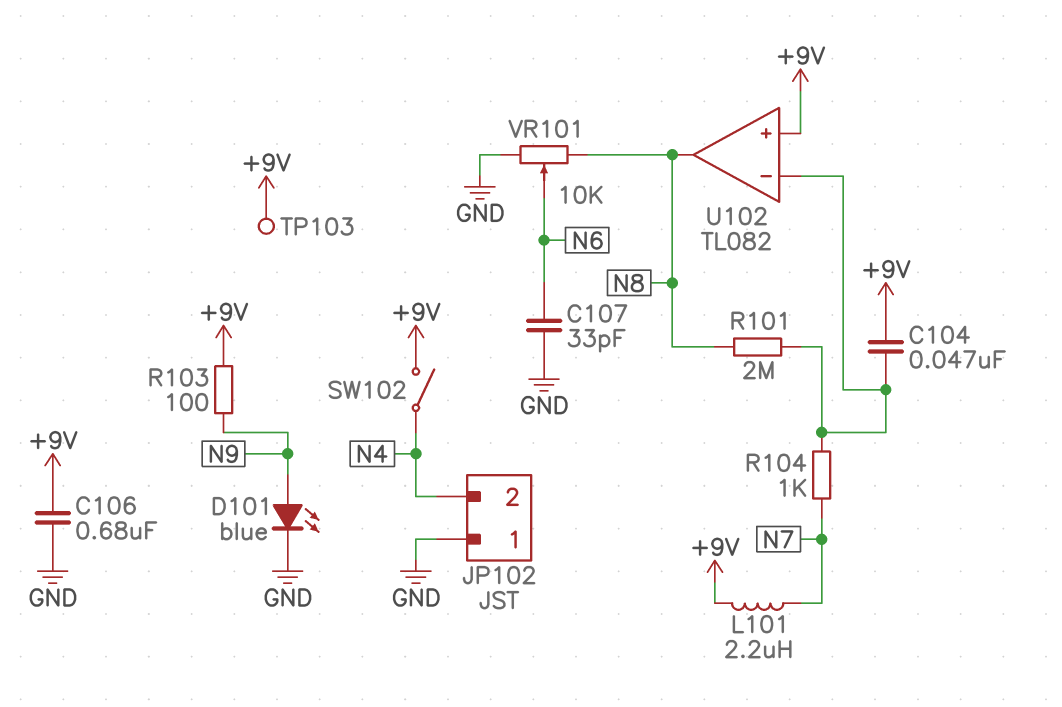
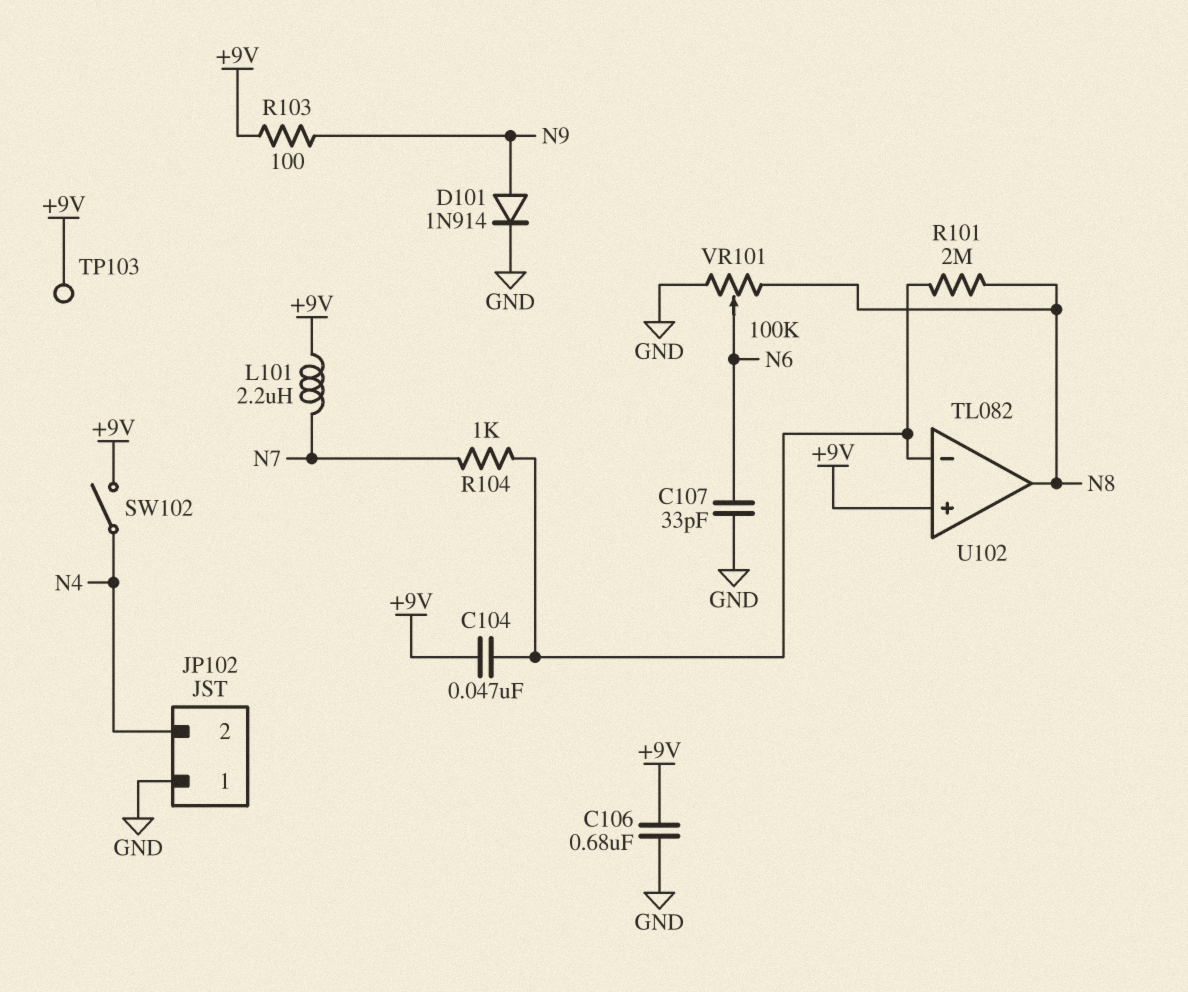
D101: LED blue (A N9, K GND) -> diode 1N914 (A N9, K GND)
VR101: 10k (GND, N8, wiper N6) -> 100k (GND, N8, wiper N6)

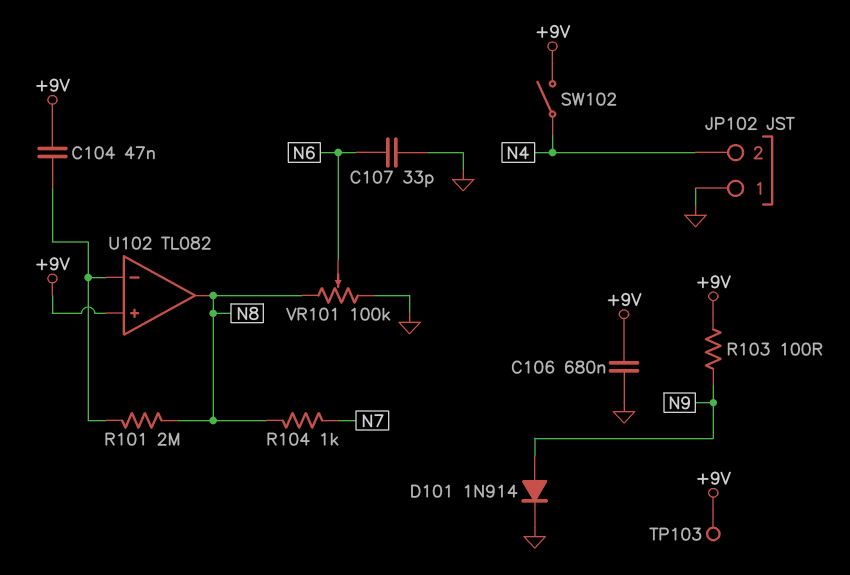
L101: 2.2uH (+9V, N7) -> none
R104: 1k (N7, U102/in-) -> 1k (N7, N8)

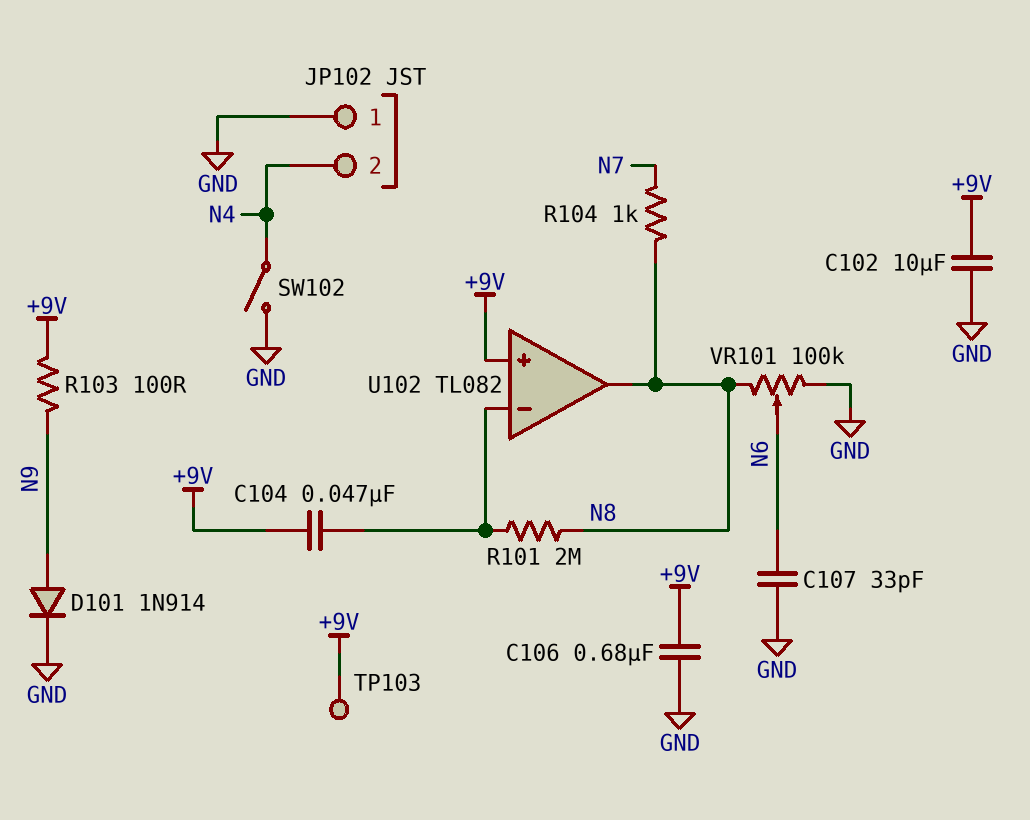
C102: none -> 10uF (+9V, GND)
SW102: switch (+9V, N4) -> switch (GND, N4)

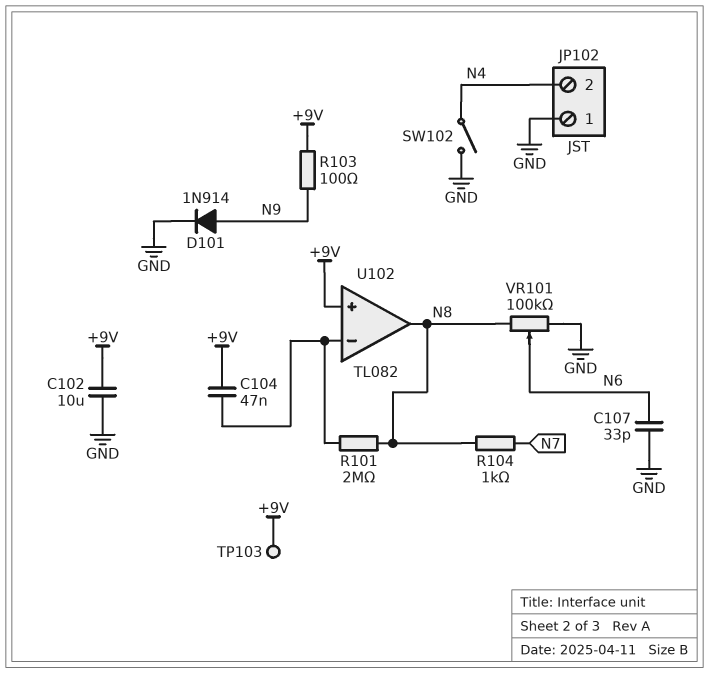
C106: 680nF (+9V, GND) -> none

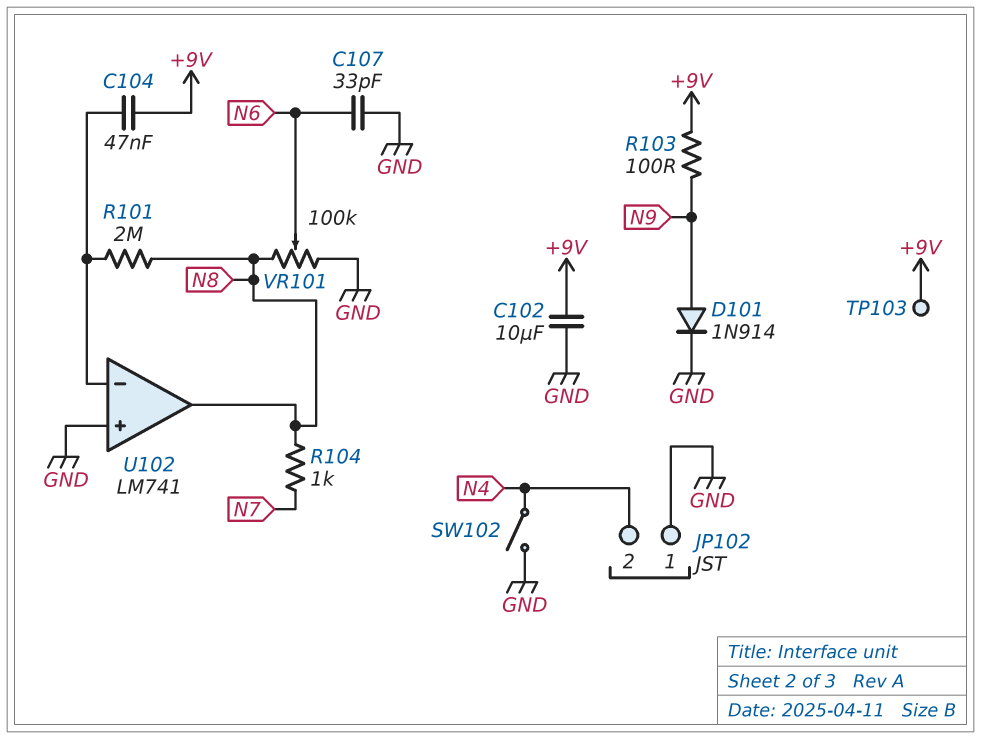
U102: TL082 -> LM741
U102 pin in+: +9V -> GND

